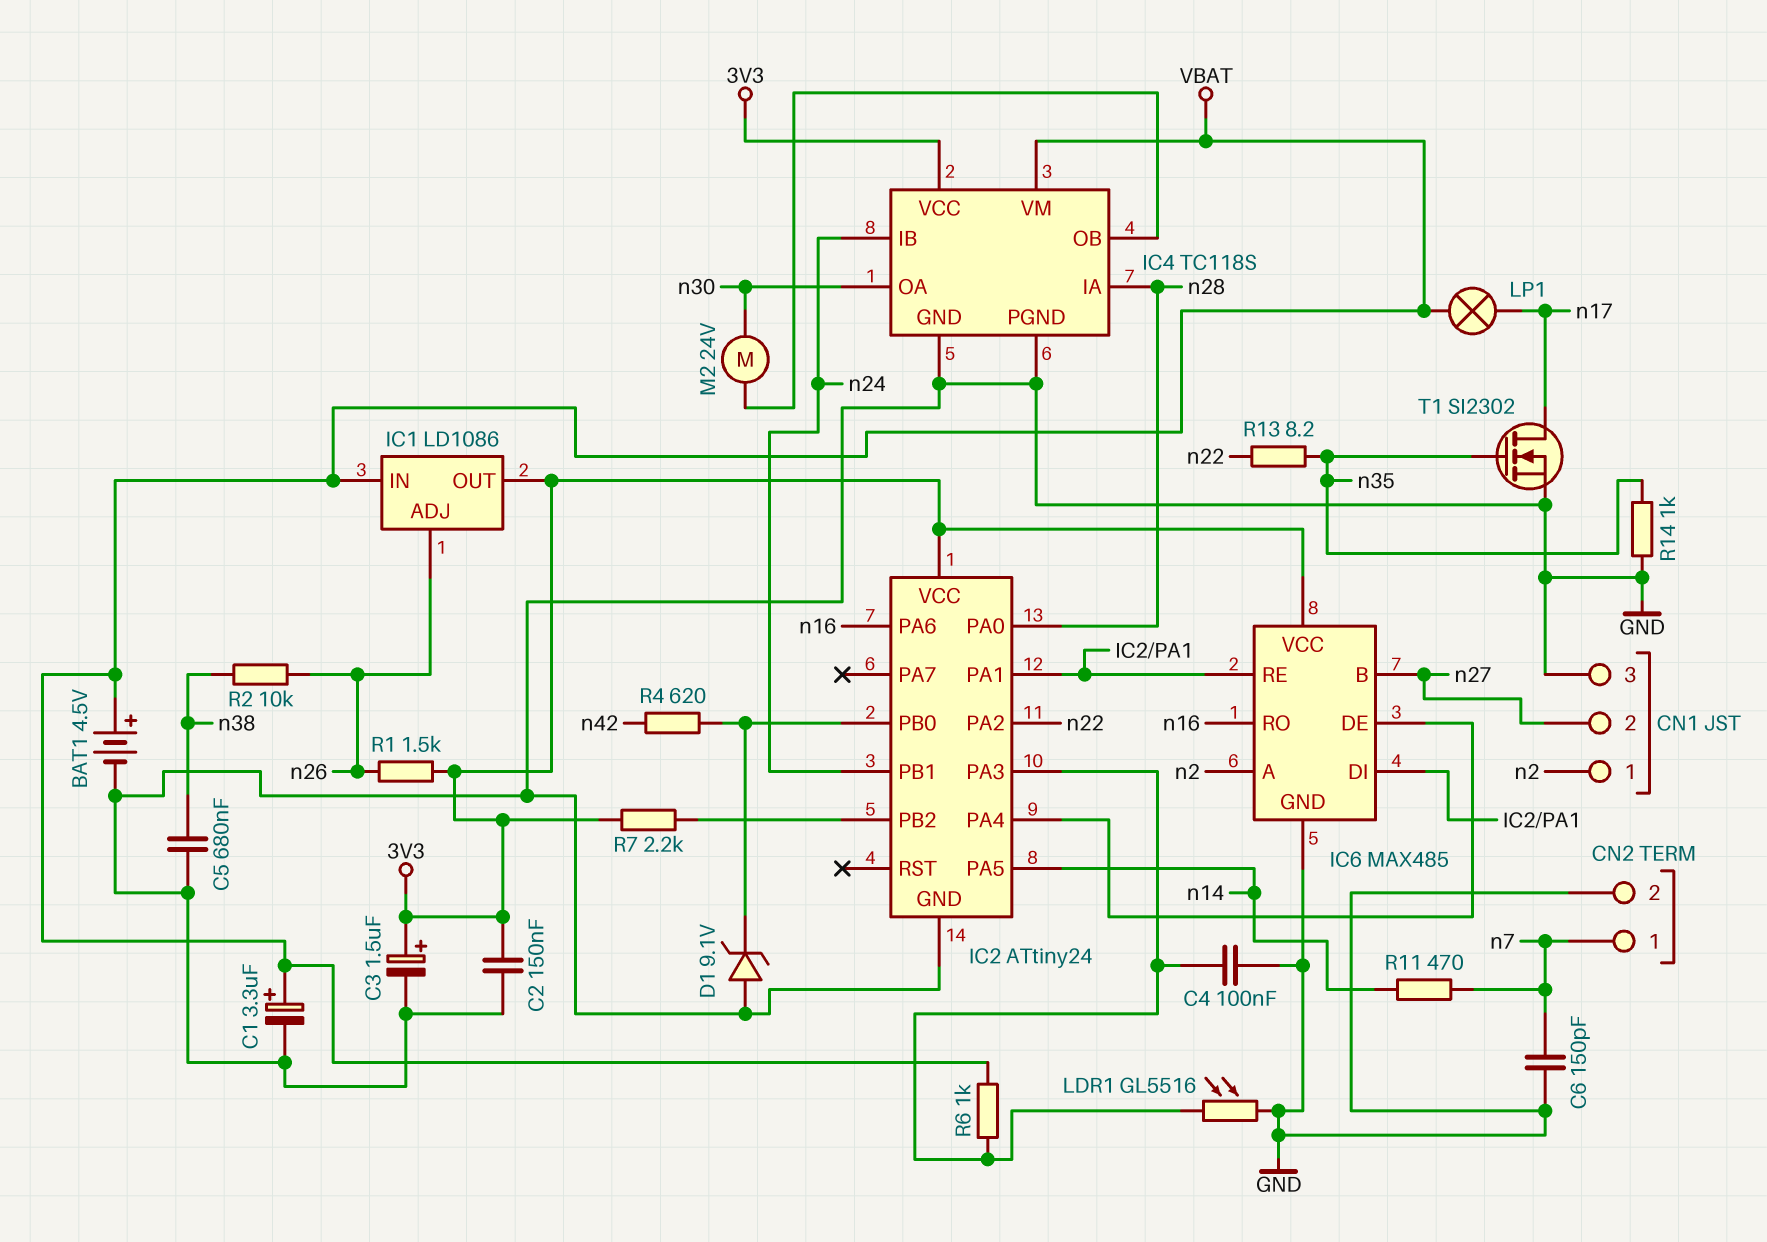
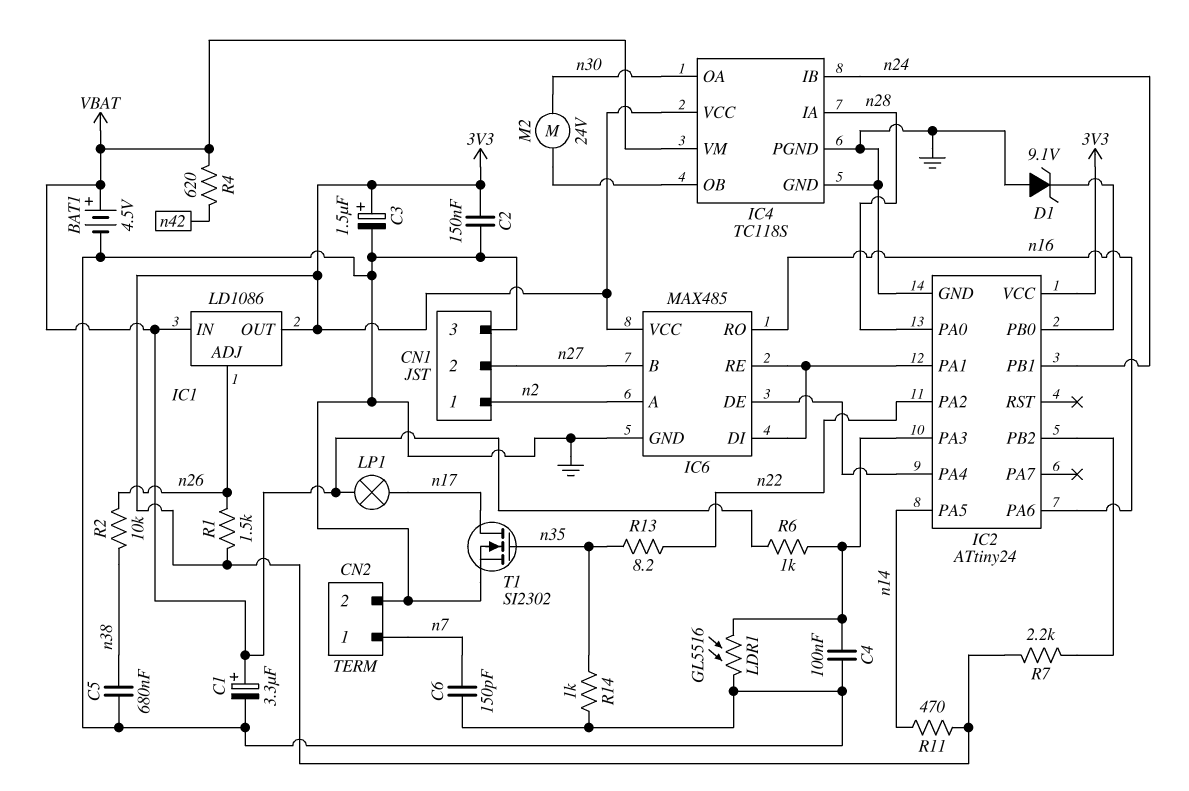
R4: 620 (IC2/PB0, n42) -> 620 (VBAT, n42)
R11: 470 (n7, n14) -> 470 (3V3, n14)

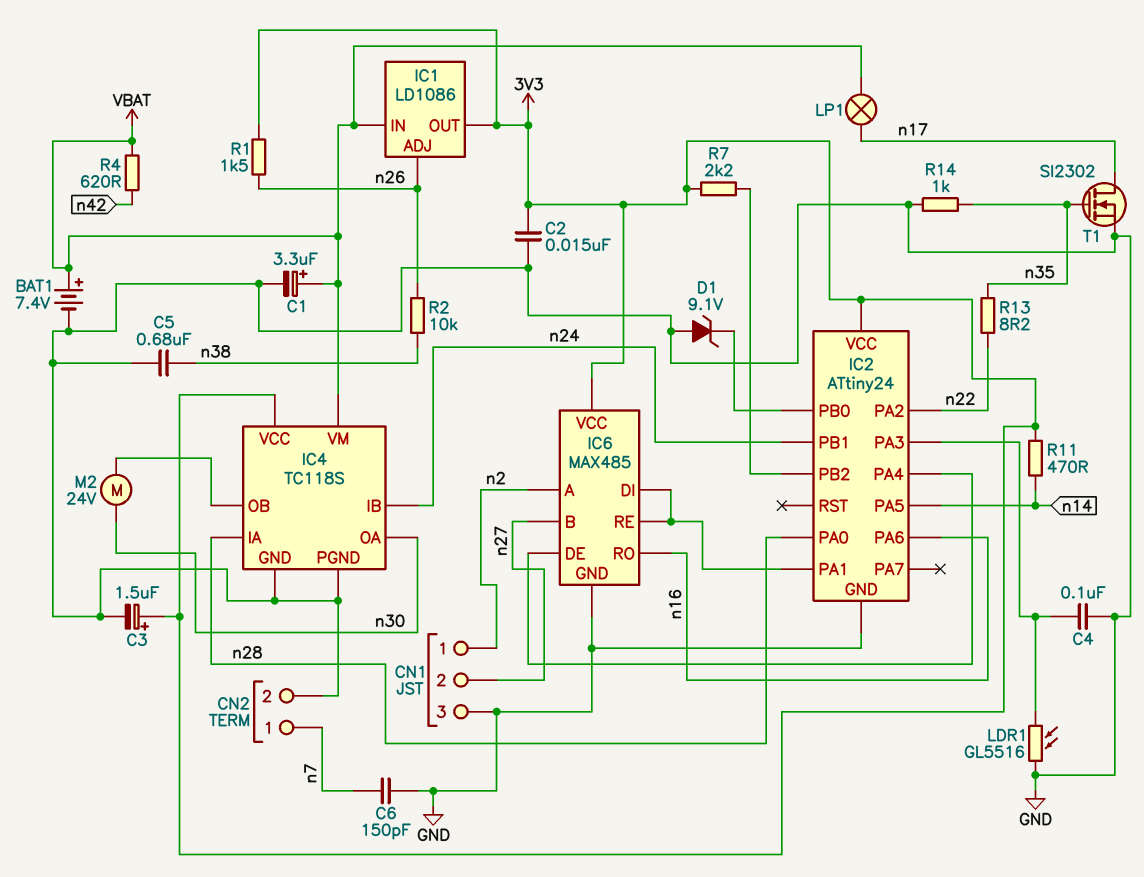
BAT1: 4.5V (plus VBAT, minus GND) -> 7.4V (plus VBAT, minus GND)
C2: 150nF (3V3, GND) -> 15nF (3V3, GND)
R6: 1k (IC2/PA3, VBAT) -> none

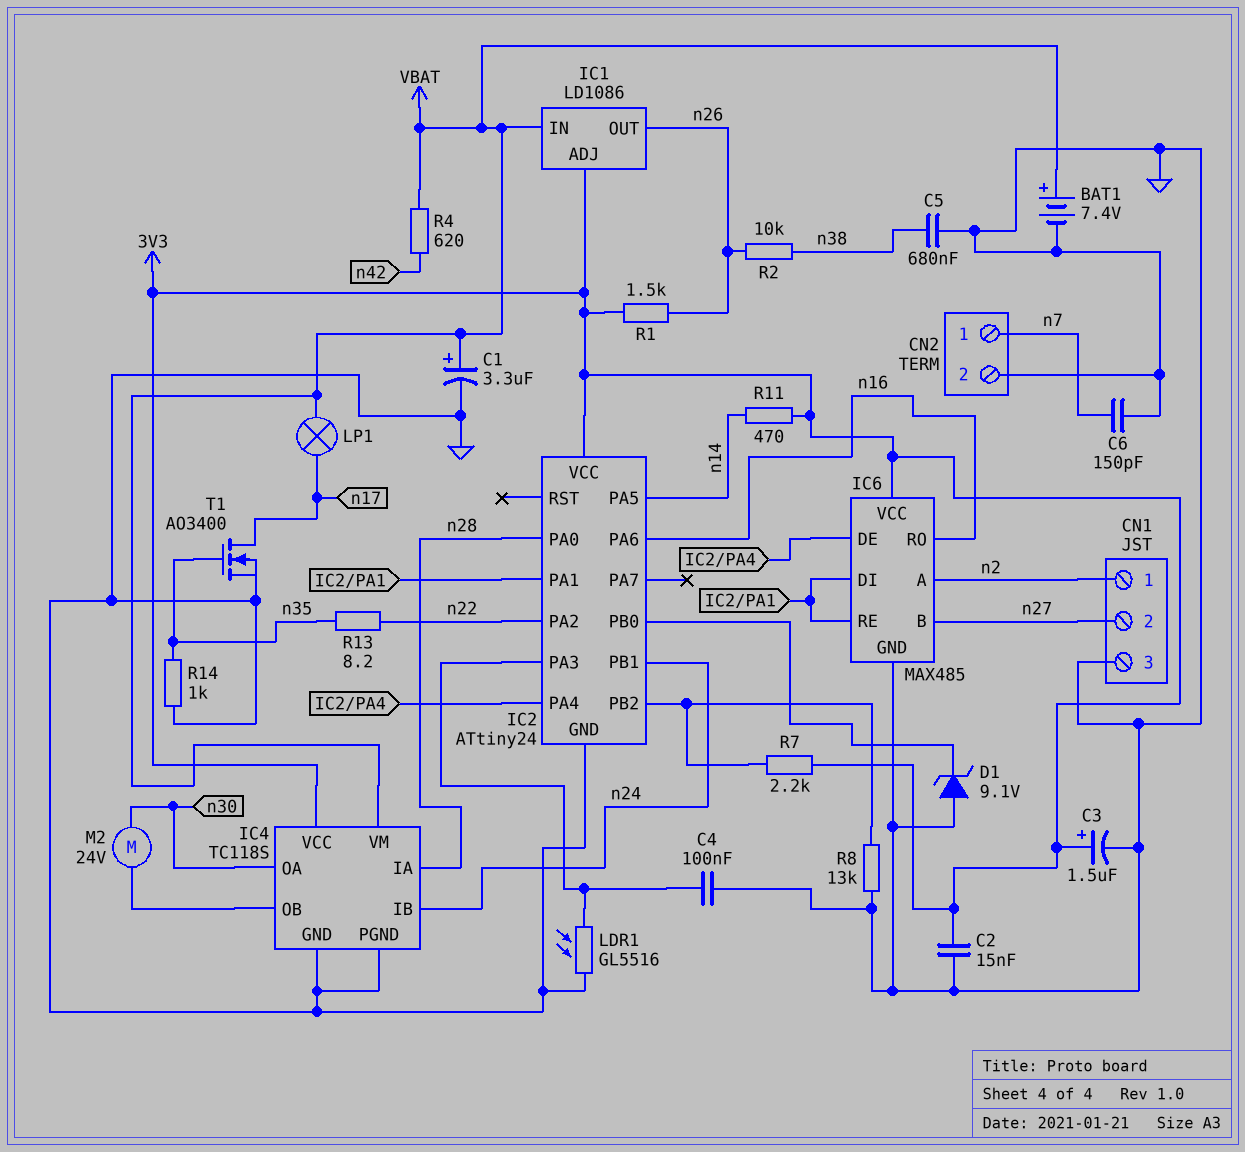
IC1 pin ADJ: n26 -> 3V3
IC1 pin OUT: 3V3 -> n26
R8: none -> 13k (GND, IC2/PB2)
T1: NMOS SI2302 (G n35, D n17, S GND) -> NMOS AO3400 (G n35, D n17, S GND)

